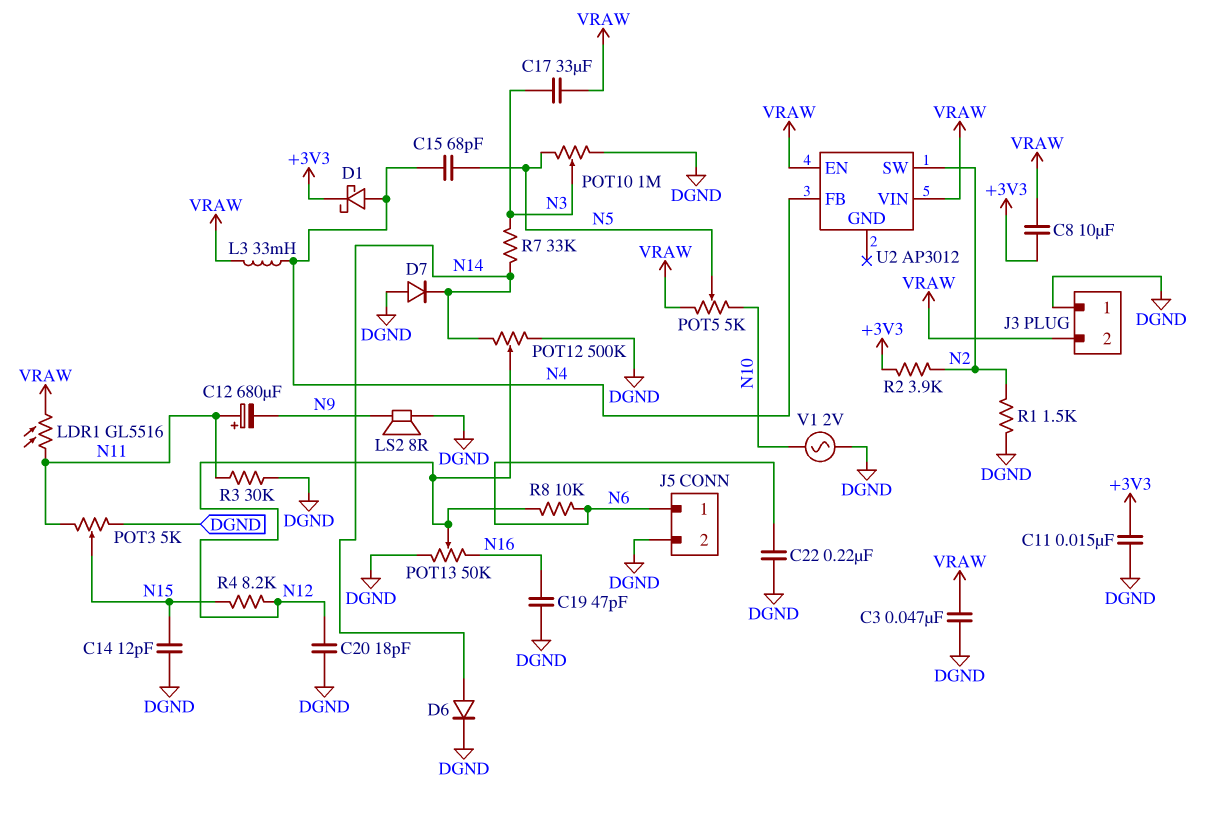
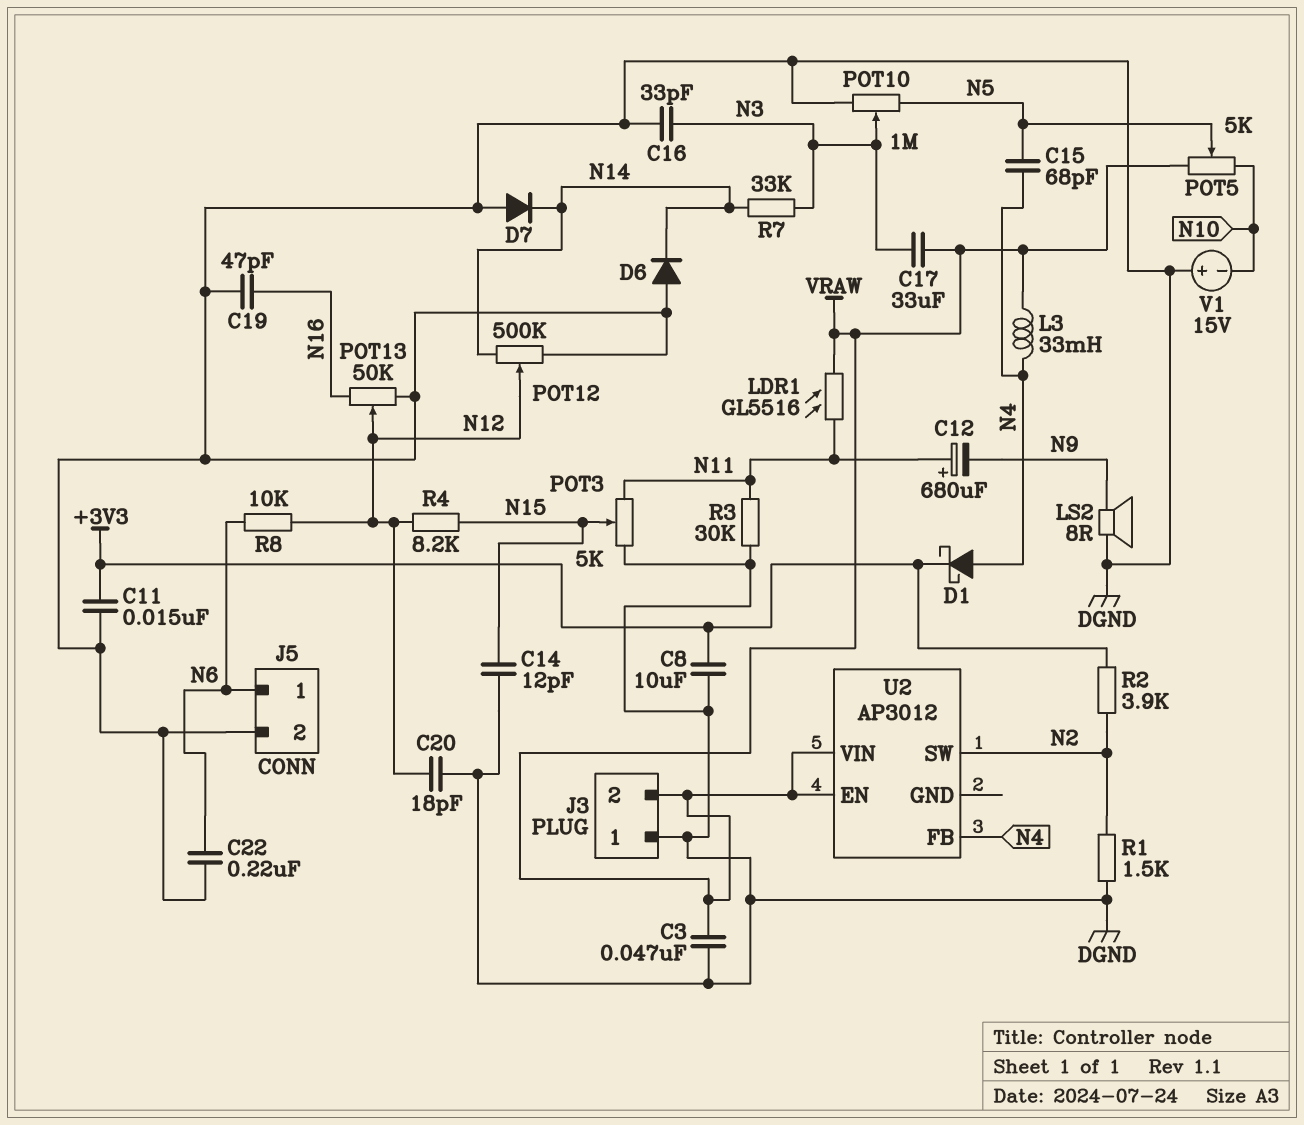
C8: 10uF (+3V3, VRAW) -> 10uF (+3V3, DGND)
C16: none -> 33pF (DGND, N3)
D6: diode (A N14, K DGND) -> diode (A DGND, K N14)
V1: AC 2V (DGND, N10) -> 15V (plus DGND, minus N10)

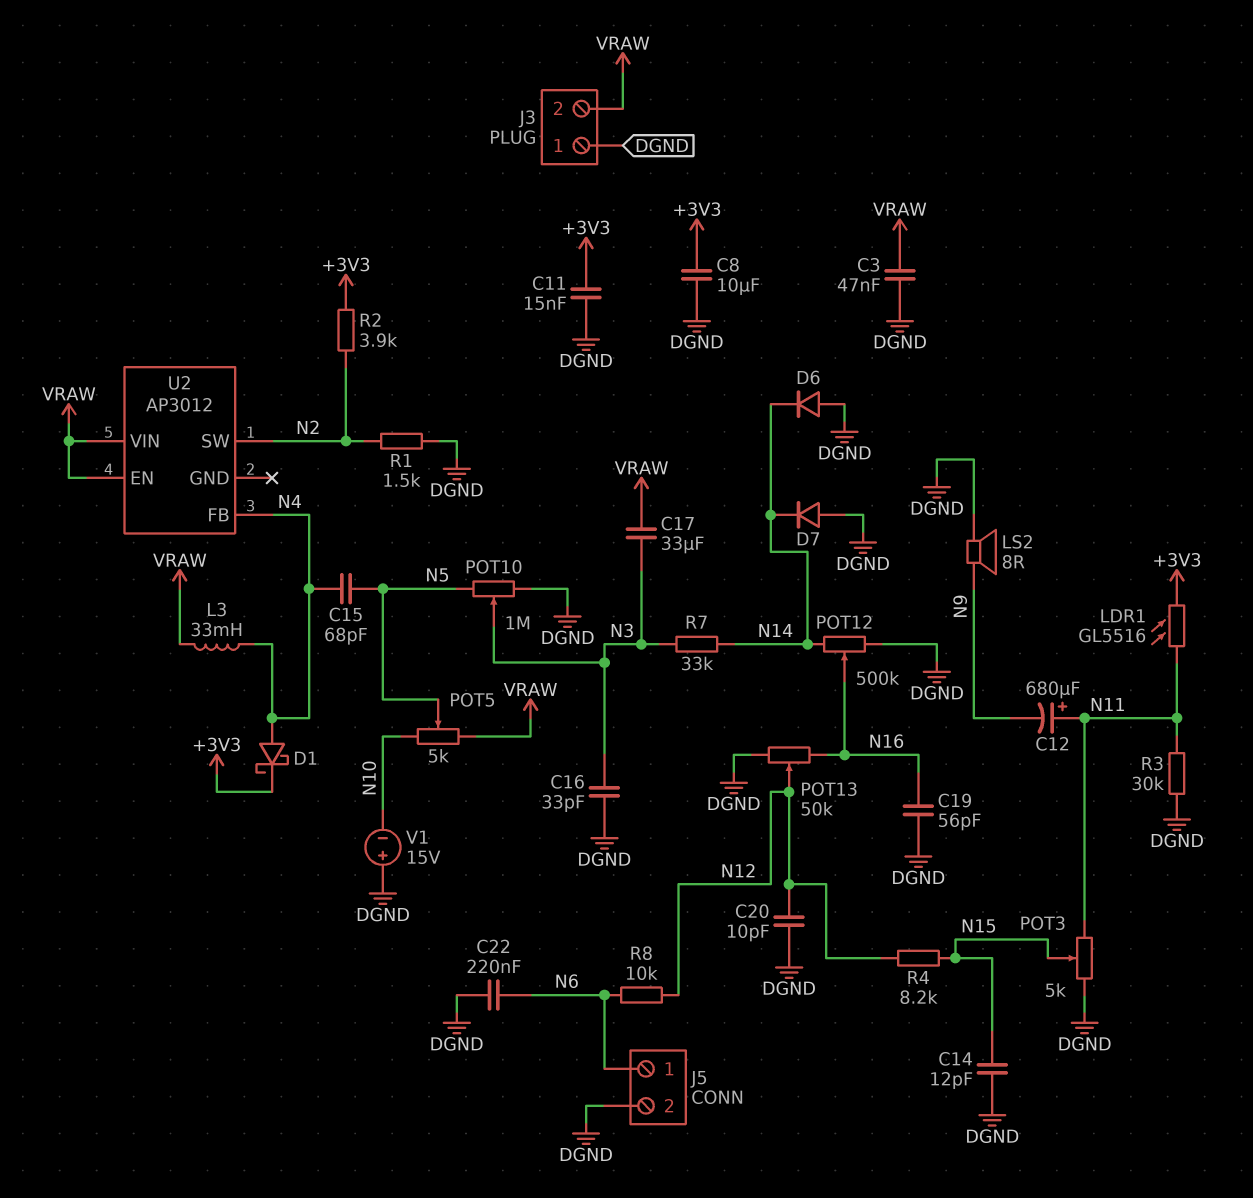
C19: 47pF (DGND, N16) -> 56pF (DGND, N16)
C20: 18pF (DGND, N12) -> 10pF (DGND, N12)
LDR1: GL5516 (N11, VRAW) -> GL5516 (+3V3, N11)
POT12: 500k (DGND, N14, wiper N12) -> 500k (DGND, N14, wiper N16)

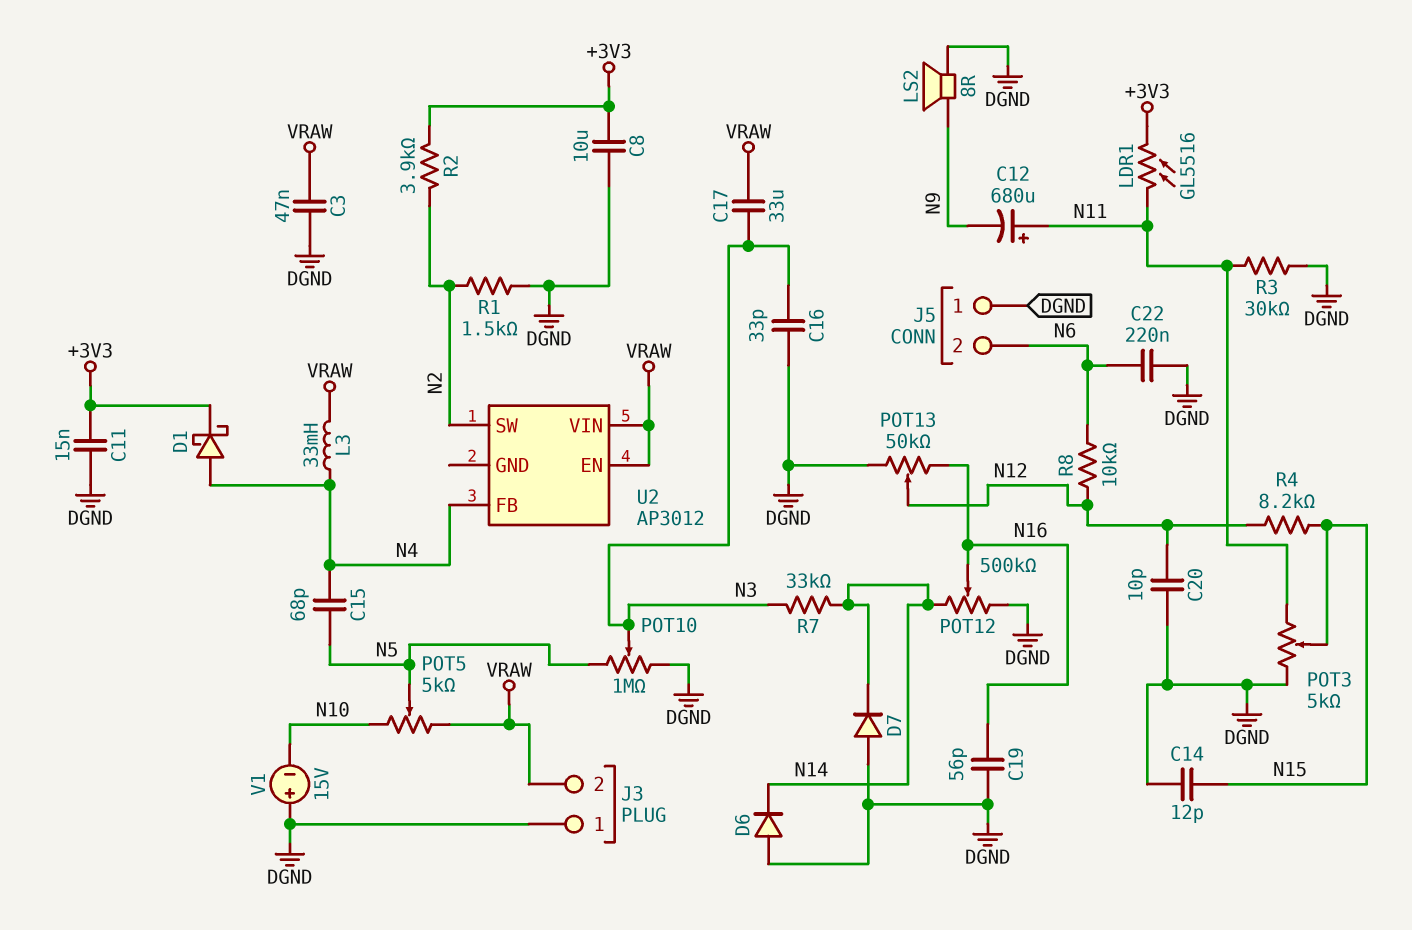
J5 pin 1: N6 -> DGND
J5 pin 2: DGND -> N6

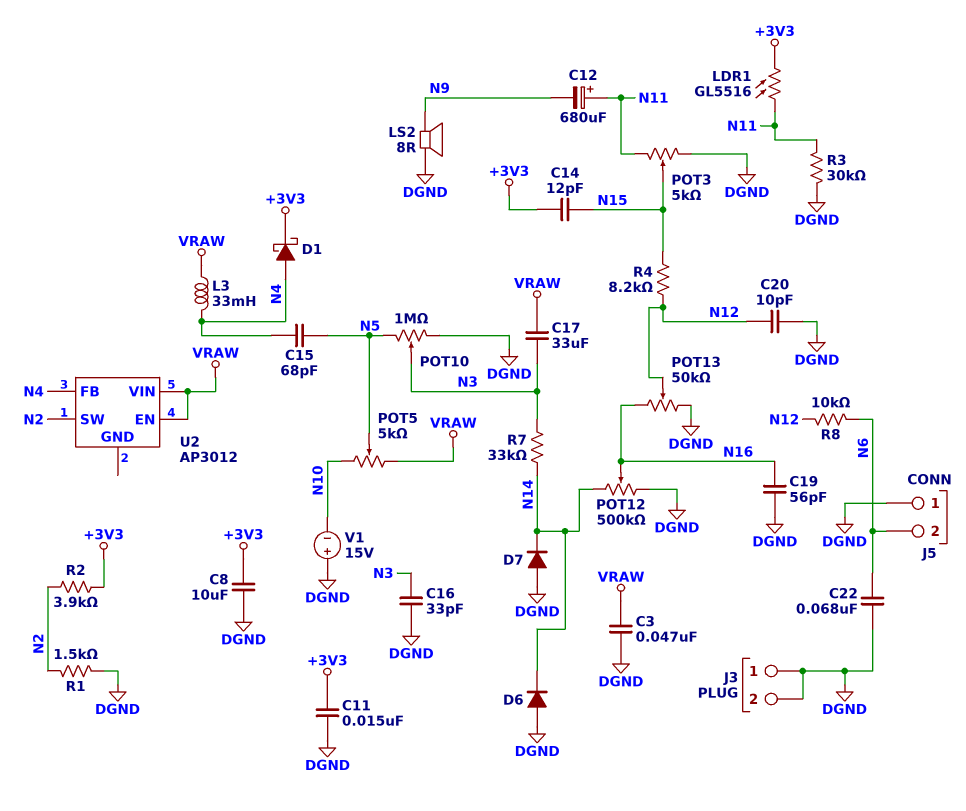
C14: 12pF (DGND, N15) -> 12pF (+3V3, N15)
C22: 220nF (DGND, N6) -> 68nF (DGND, N6)
J3 pin 2: VRAW -> DGND

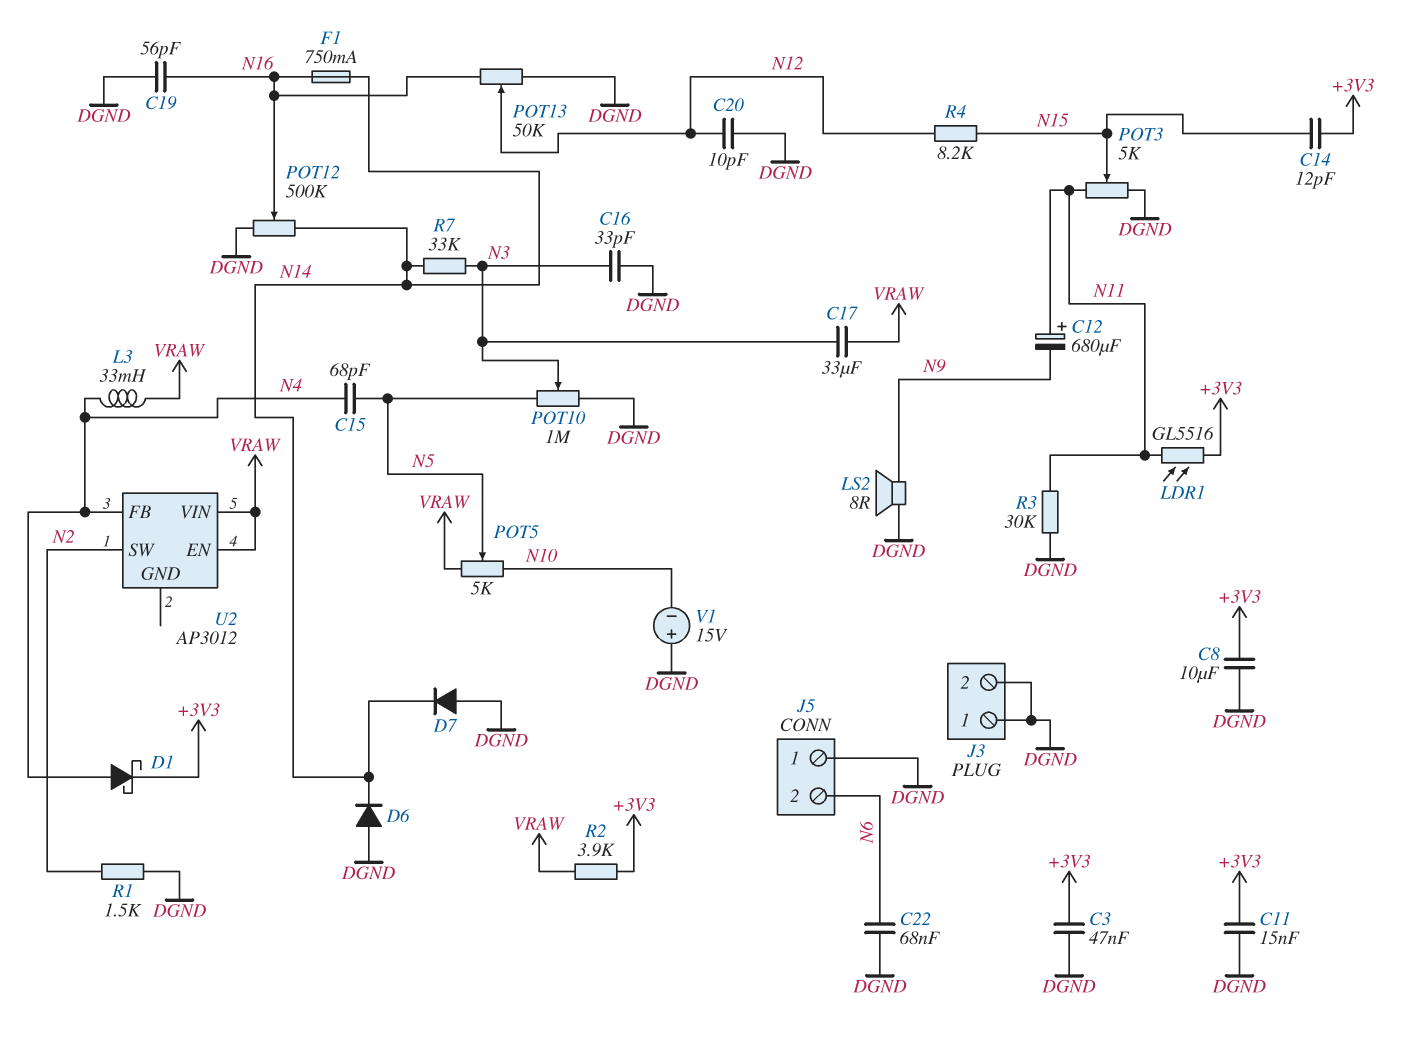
C3: 47nF (DGND, VRAW) -> 47nF (+3V3, DGND)
F1: none -> 750mA (N14, N16)
R2: 3.9k (+3V3, N2) -> 3.9k (+3V3, VRAW)
R8: 10k (N6, N12) -> none

